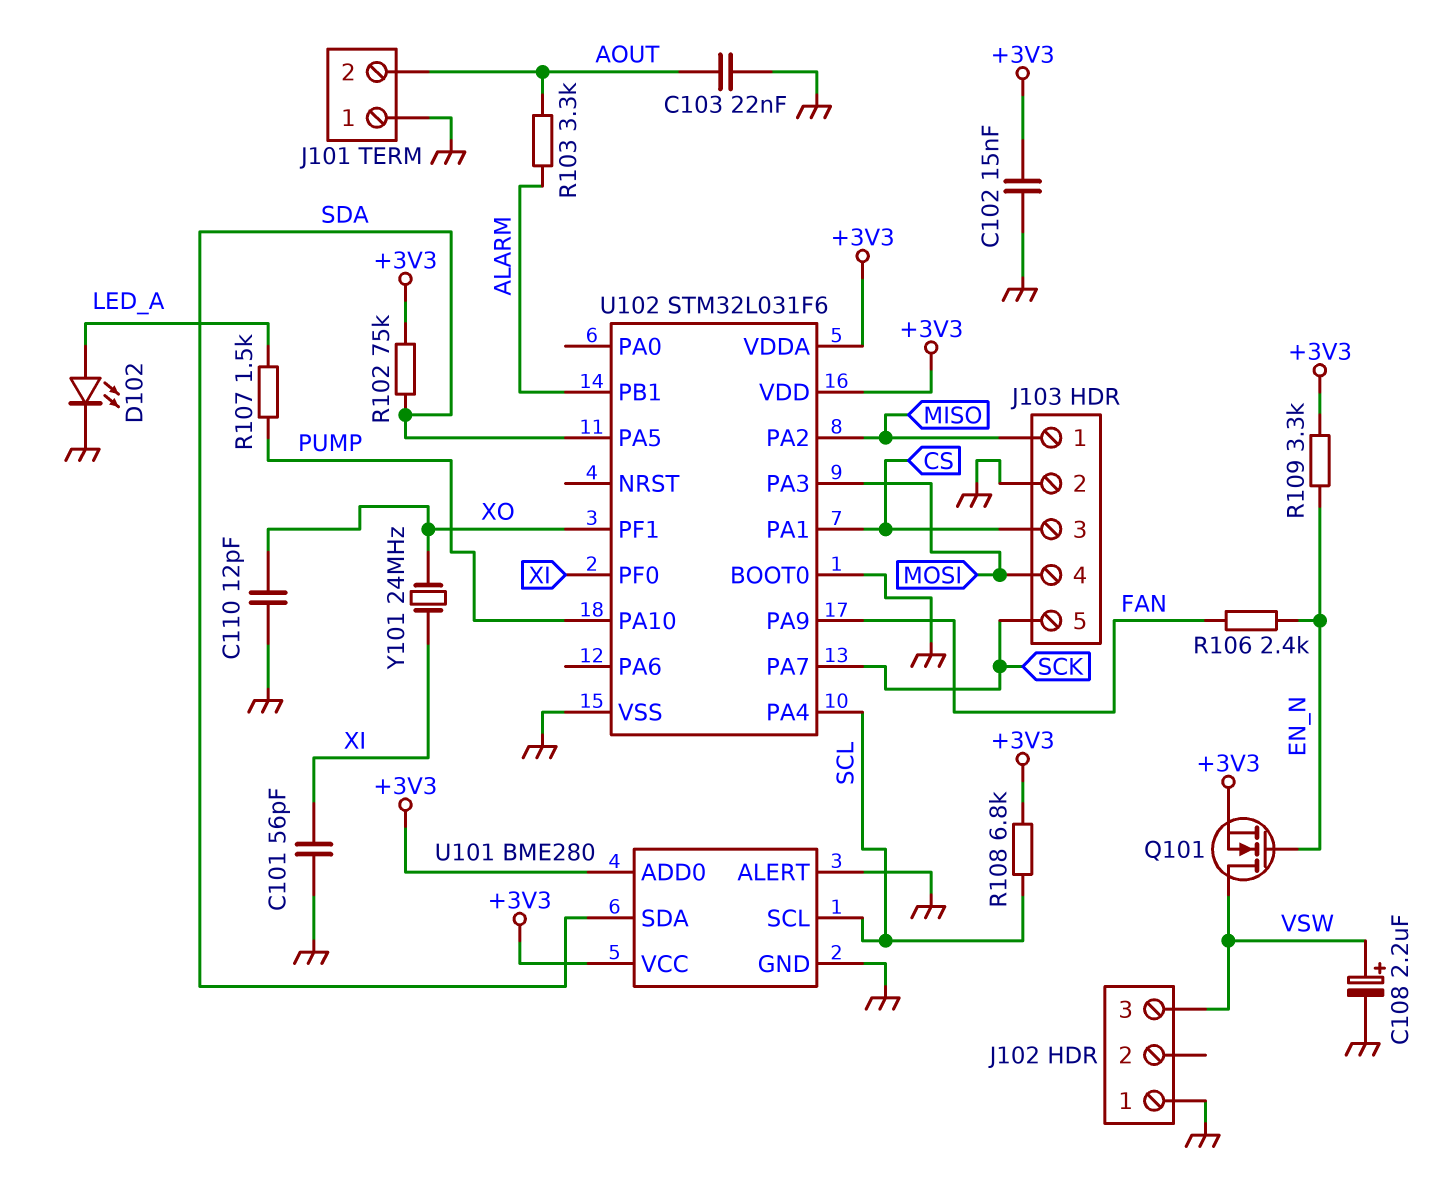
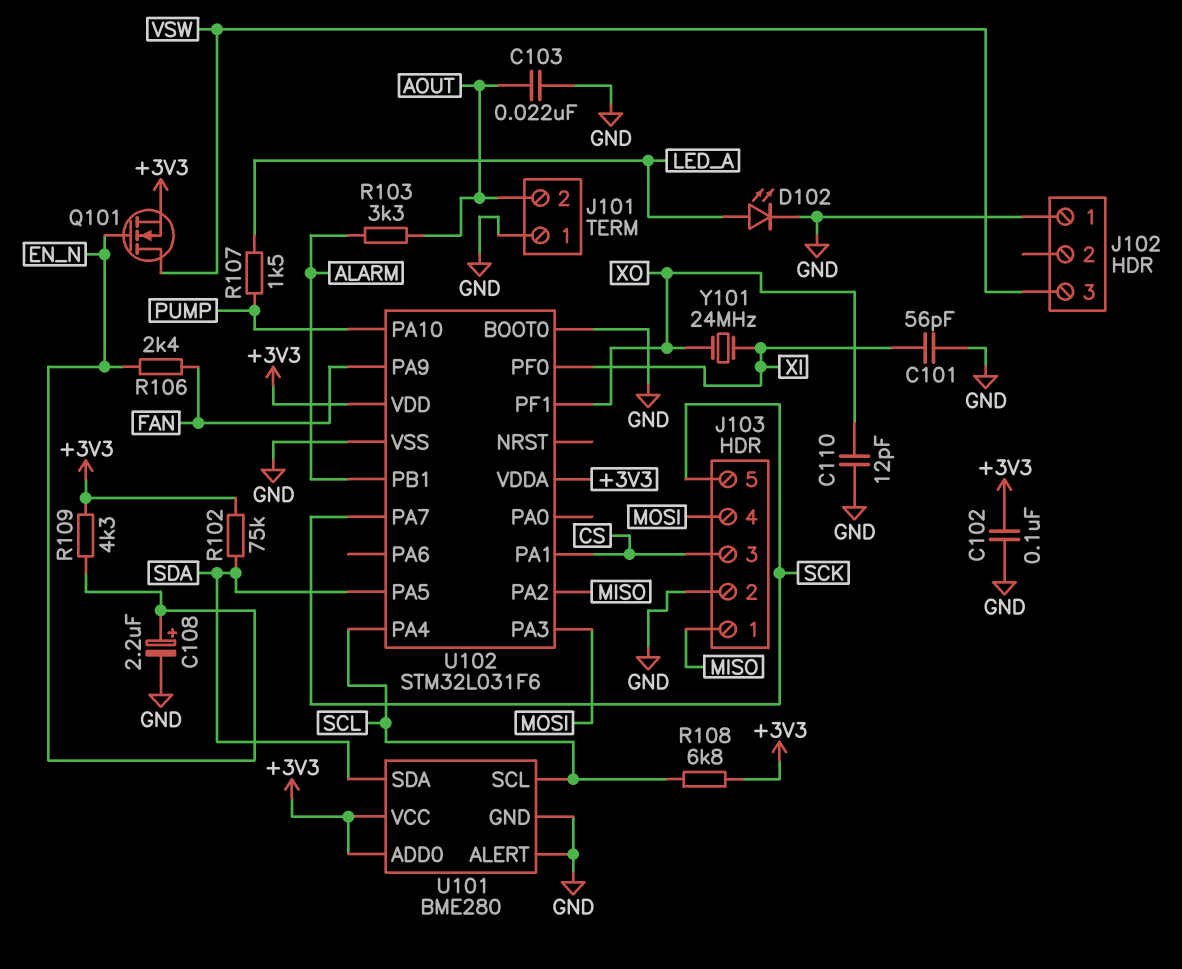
C102: 15nF (+3V3, GND) -> 100nF (+3V3, GND)
C108: 2.2uF (plus VSW, minus GND) -> 2.2uF (plus EN_N, minus GND)
R109: 3.3k (+3V3, EN_N) -> 4.3k (+3V3, EN_N)

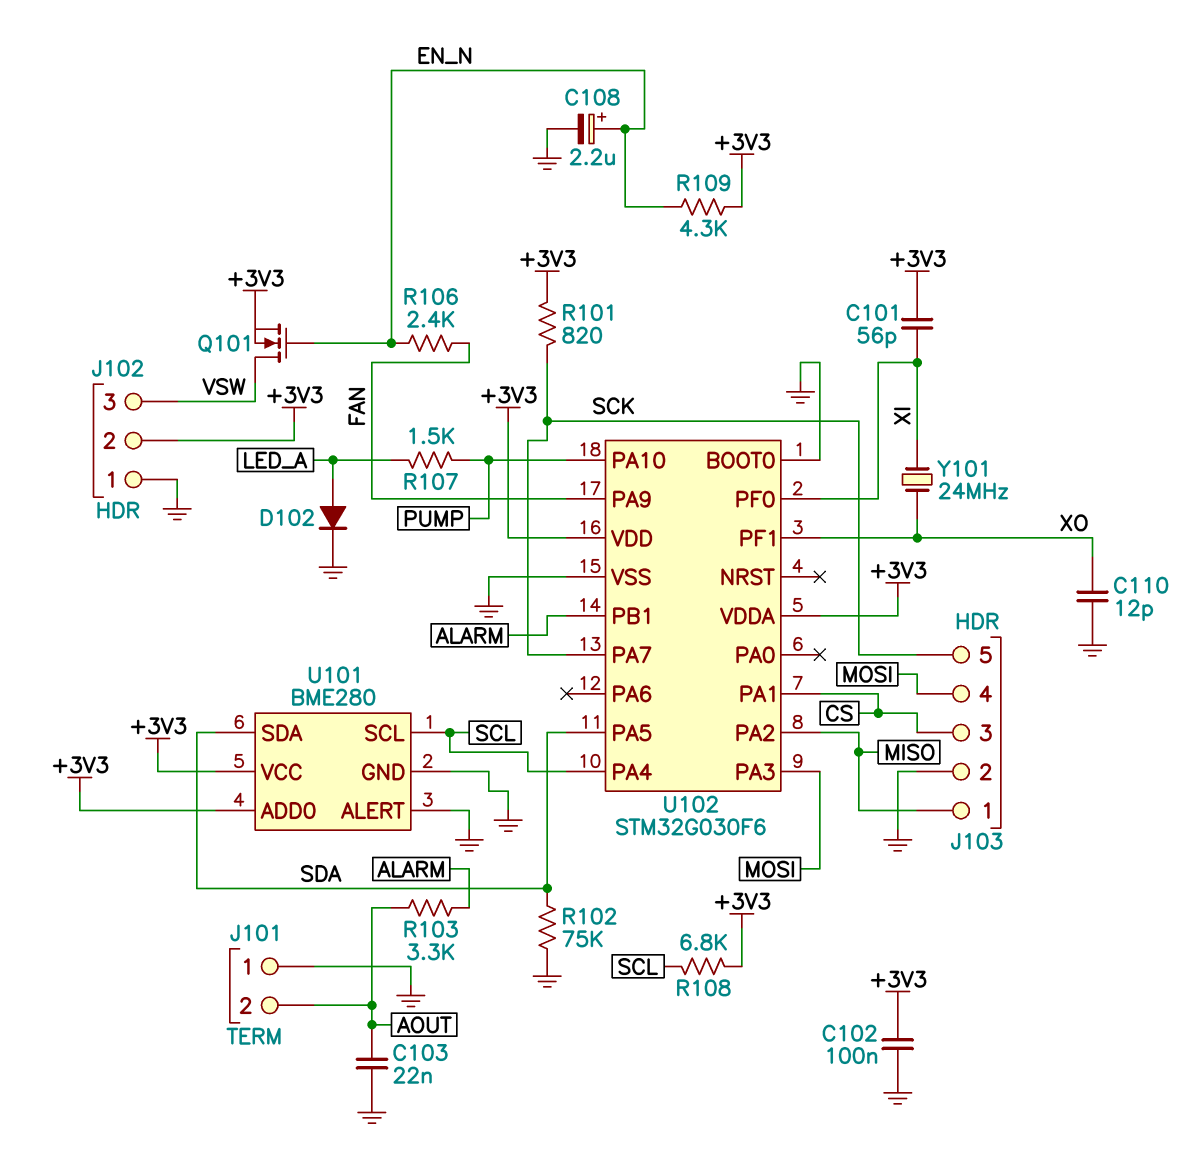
C101: 56pF (GND, XI) -> 56pF (+3V3, XI)
D102: LED (A LED_A, K GND) -> diode (A LED_A, K GND)
J102 pin 2: none -> +3V3
R101: none -> 820 (+3V3, SCK)
R102: 75k (+3V3, SDA) -> 75k (GND, SDA)
U102: STM32L031F6 -> STM32G030F6

